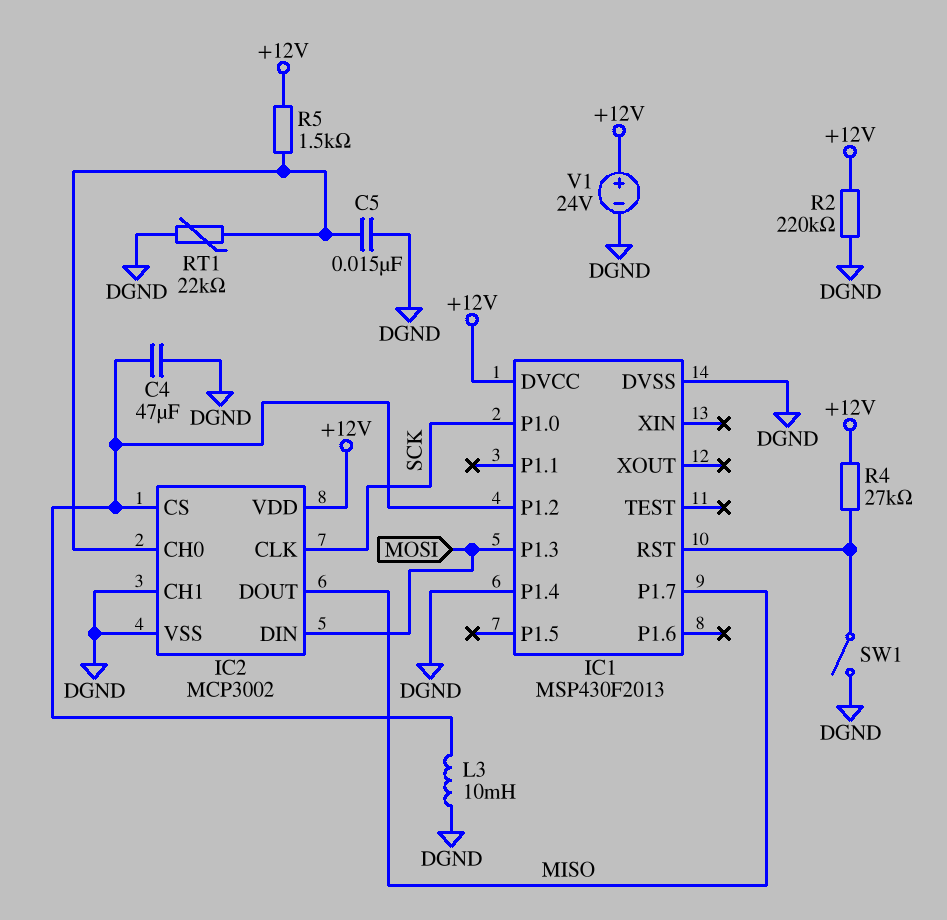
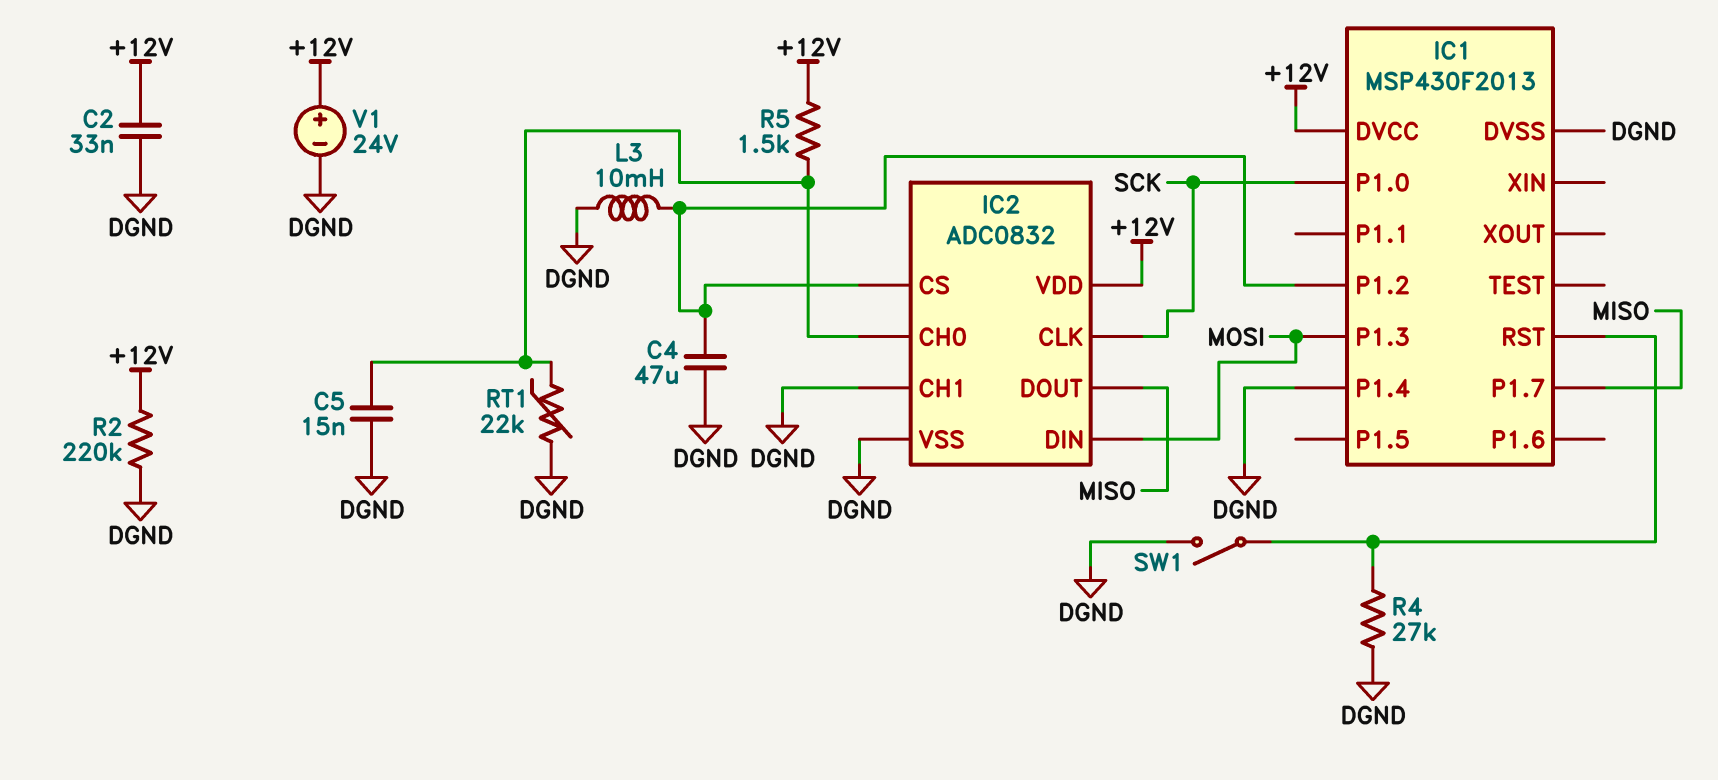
C2: none -> 33nF (+12V, DGND)
IC2: MCP3002 -> ADC0832
R4: 27k (+12V, IC1/RST) -> 27k (DGND, IC1/RST)

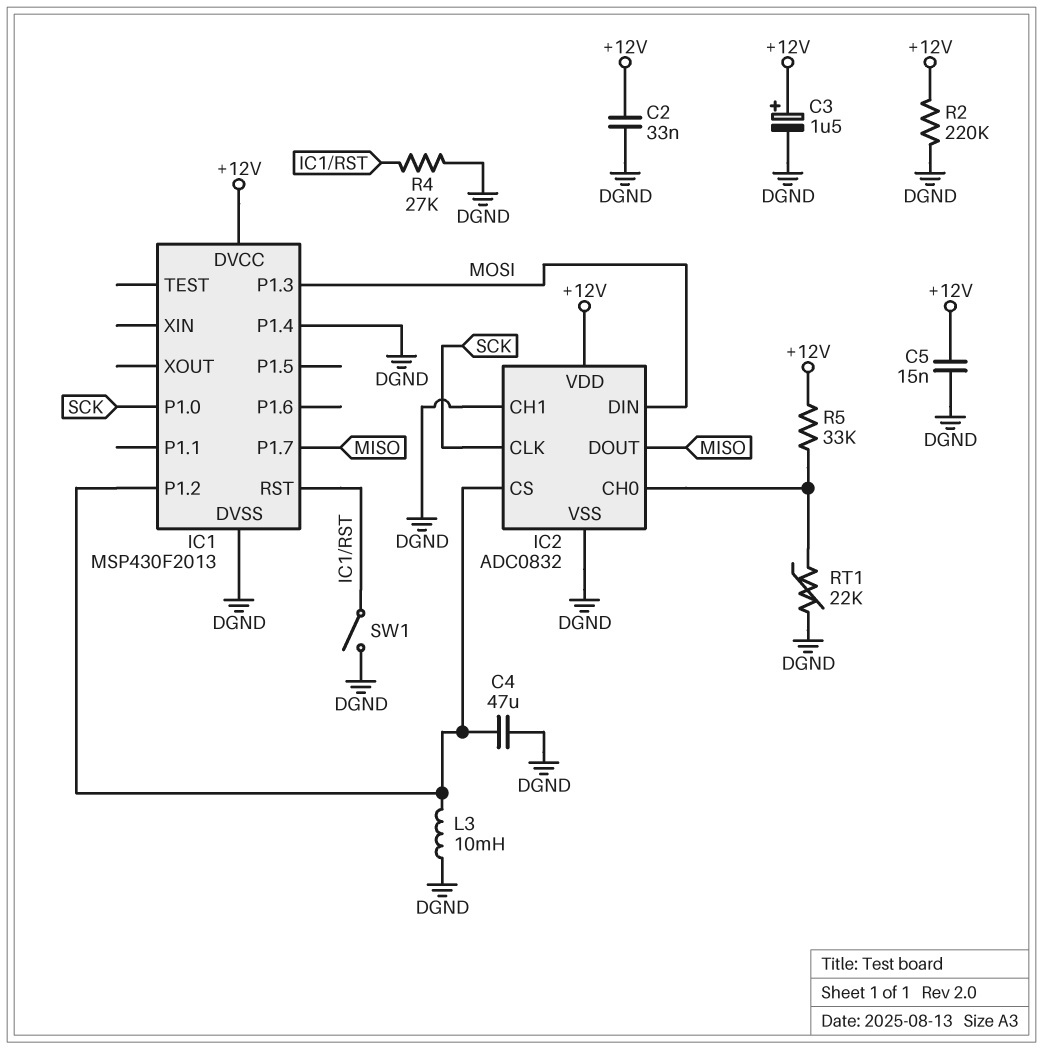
C3: none -> 1.5uF (plus +12V, minus DGND)
C5: 15nF (DGND, IC2/CH0) -> 15nF (+12V, DGND)
R5: 1.5k (+12V, IC2/CH0) -> 33k (+12V, IC2/CH0)
V1: 24V (plus +12V, minus DGND) -> none

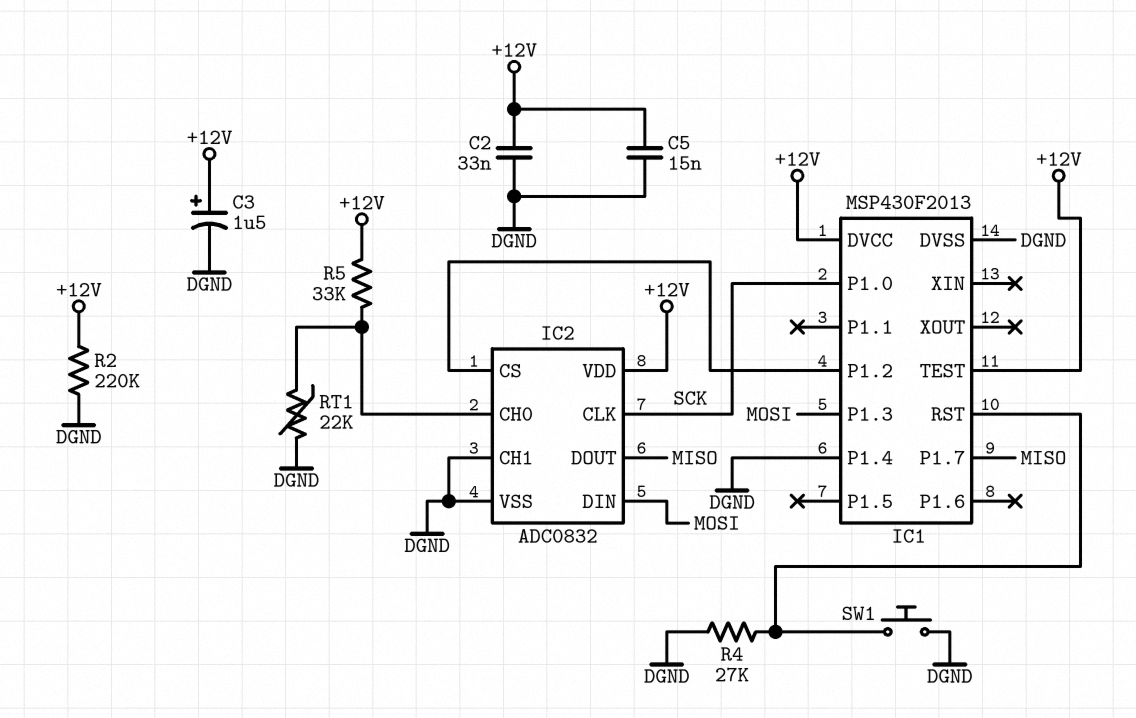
C4: 47uF (DGND, IC1/P1.2) -> none
IC1 pin TEST: none -> +12V
L3: 10mH (DGND, IC1/P1.2) -> none
SW1: switch (DGND, IC1/RST) -> button (DGND, IC1/RST)

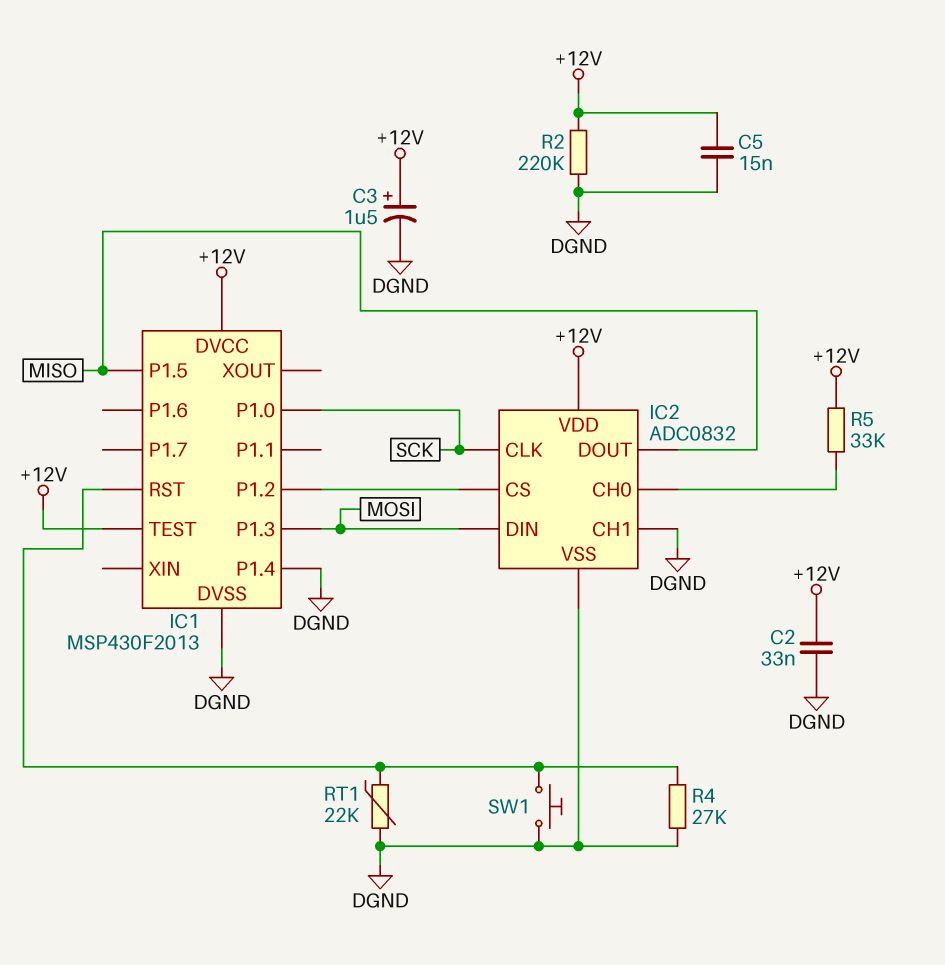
IC1 pin P1.5: none -> MISO
IC1 pin P1.7: MISO -> none
RT1: 22k (DGND, IC2/CH0) -> 22k (DGND, IC1/RST)

